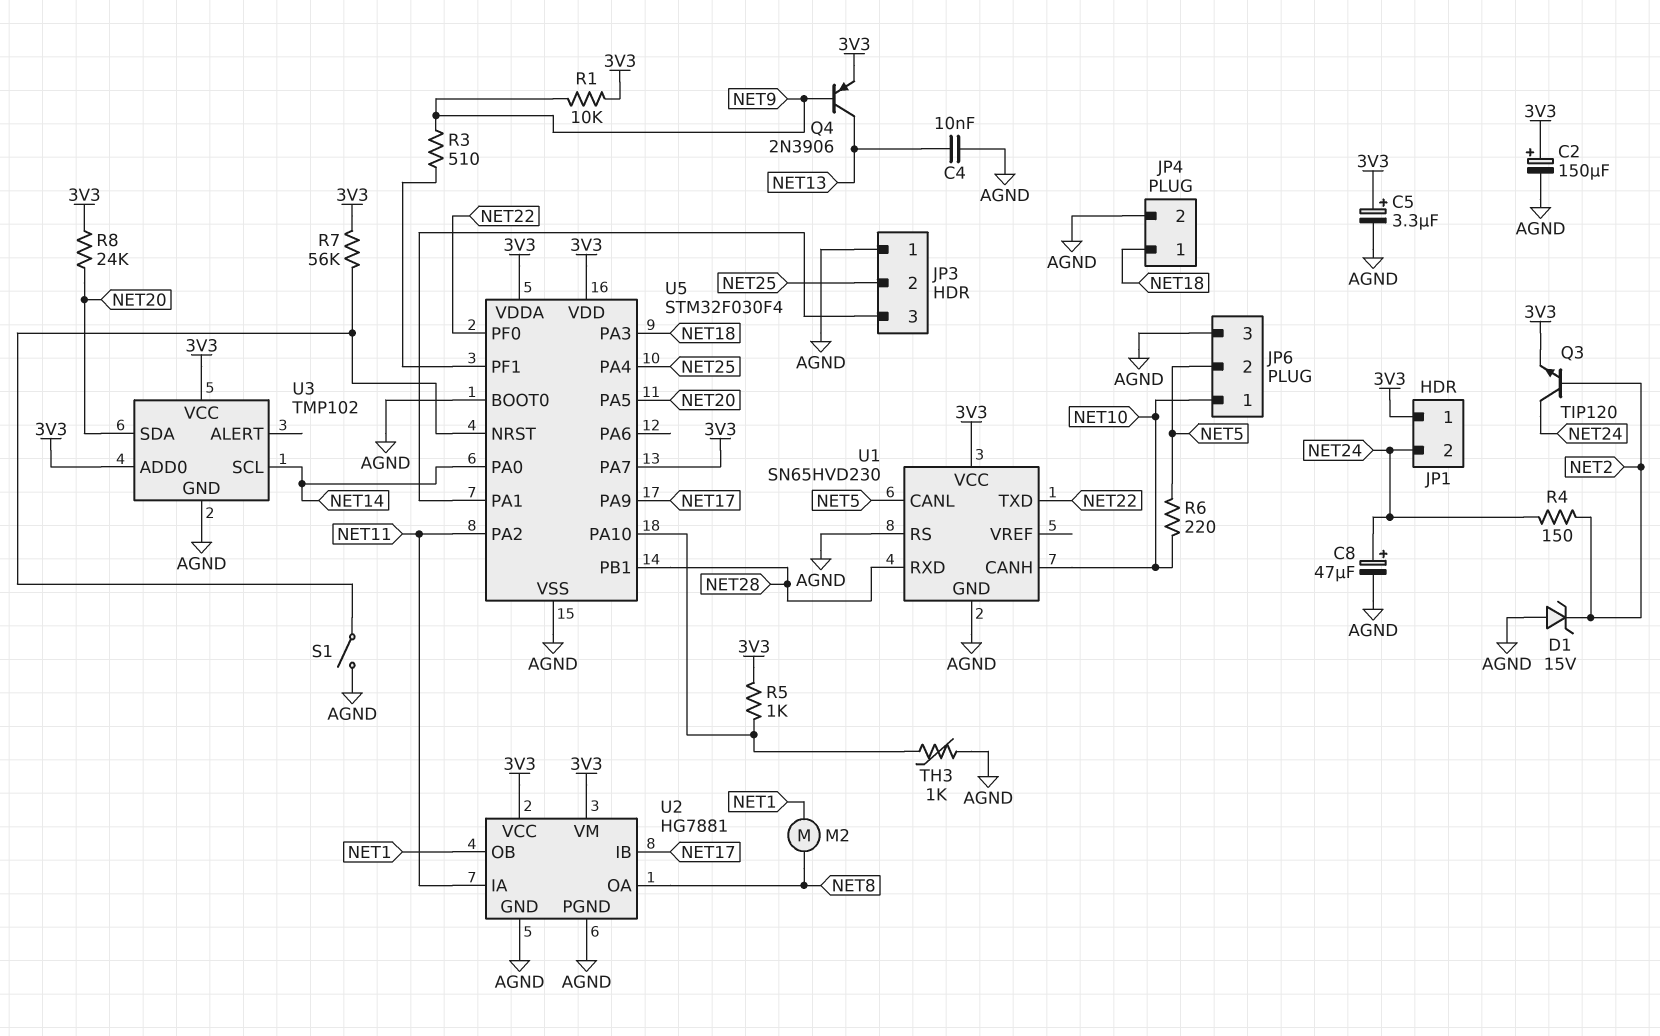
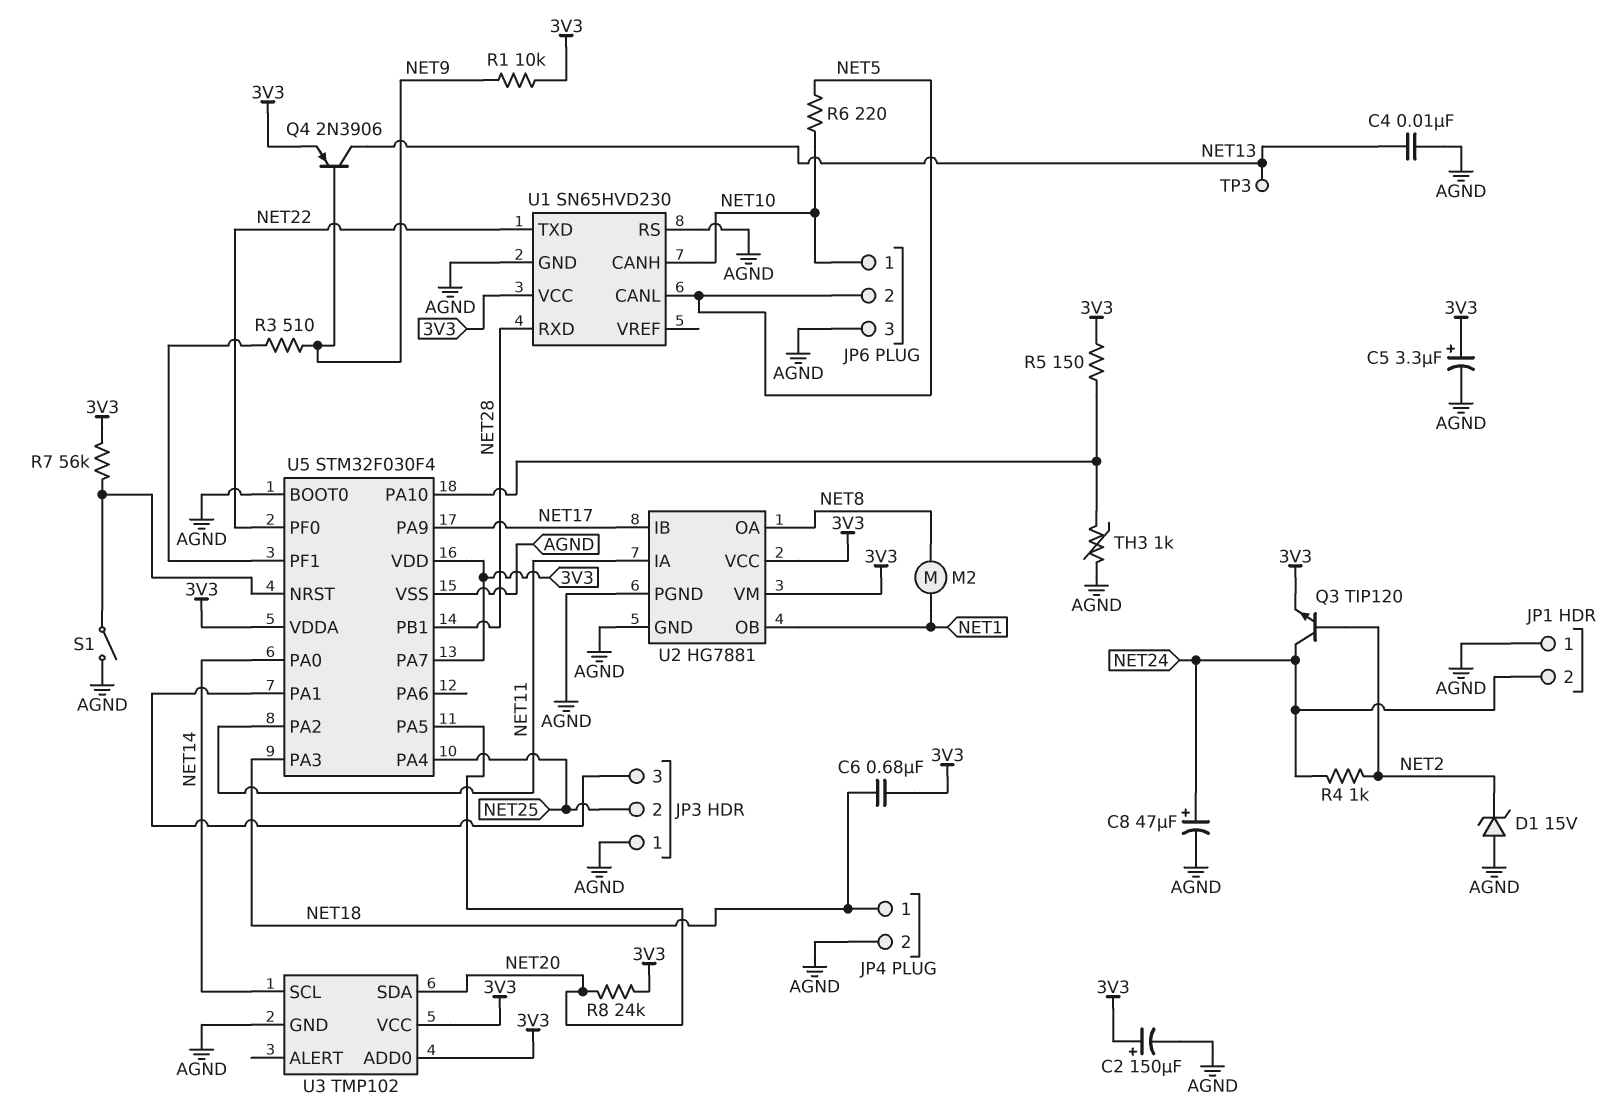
C6: none -> 680nF (3V3, NET18)
JP1 pin 1: 3V3 -> AGND
R4: 150 (NET2, NET24) -> 1k (NET2, NET24)
R5: 1k (3V3, U5/PA10) -> 150 (3V3, U5/PA10)
TP3: none -> test point (NET13)

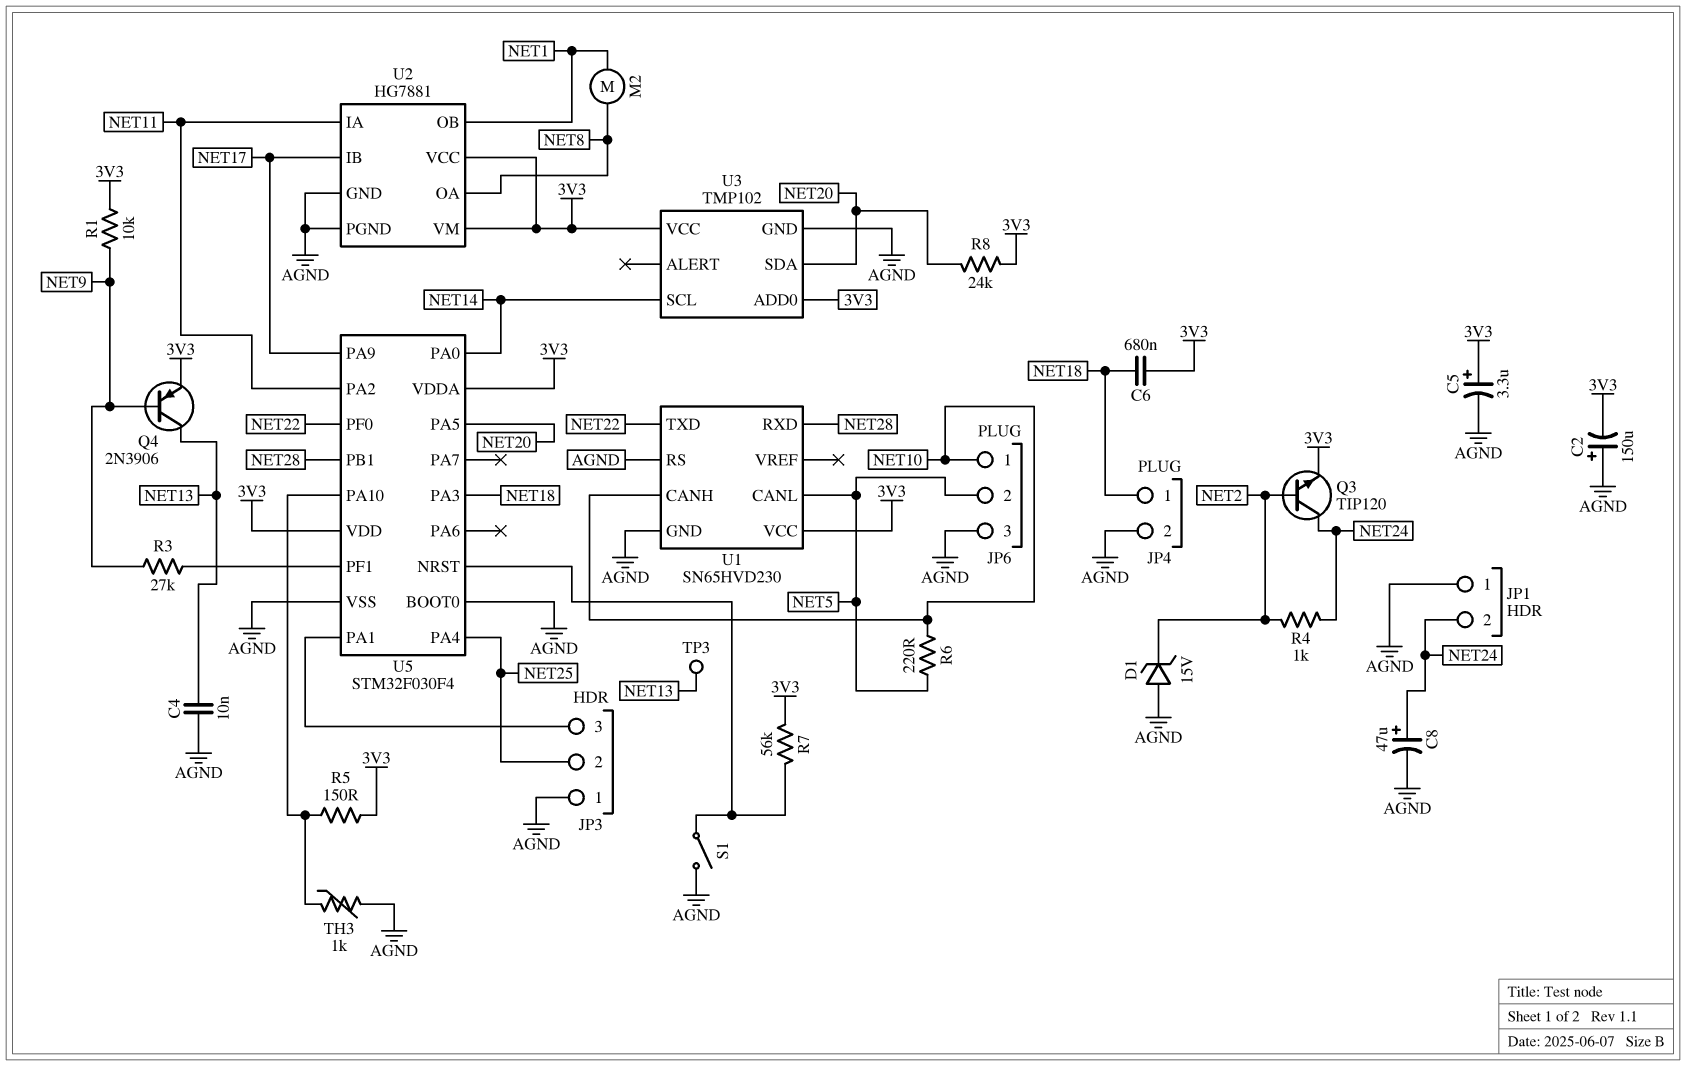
C2: 150uF (plus 3V3, minus AGND) -> 150uF (plus AGND, minus 3V3)
R3: 510 (NET9, U5/PF1) -> 27k (NET9, U5/PF1)
U5 pin PA7: 3V3 -> none

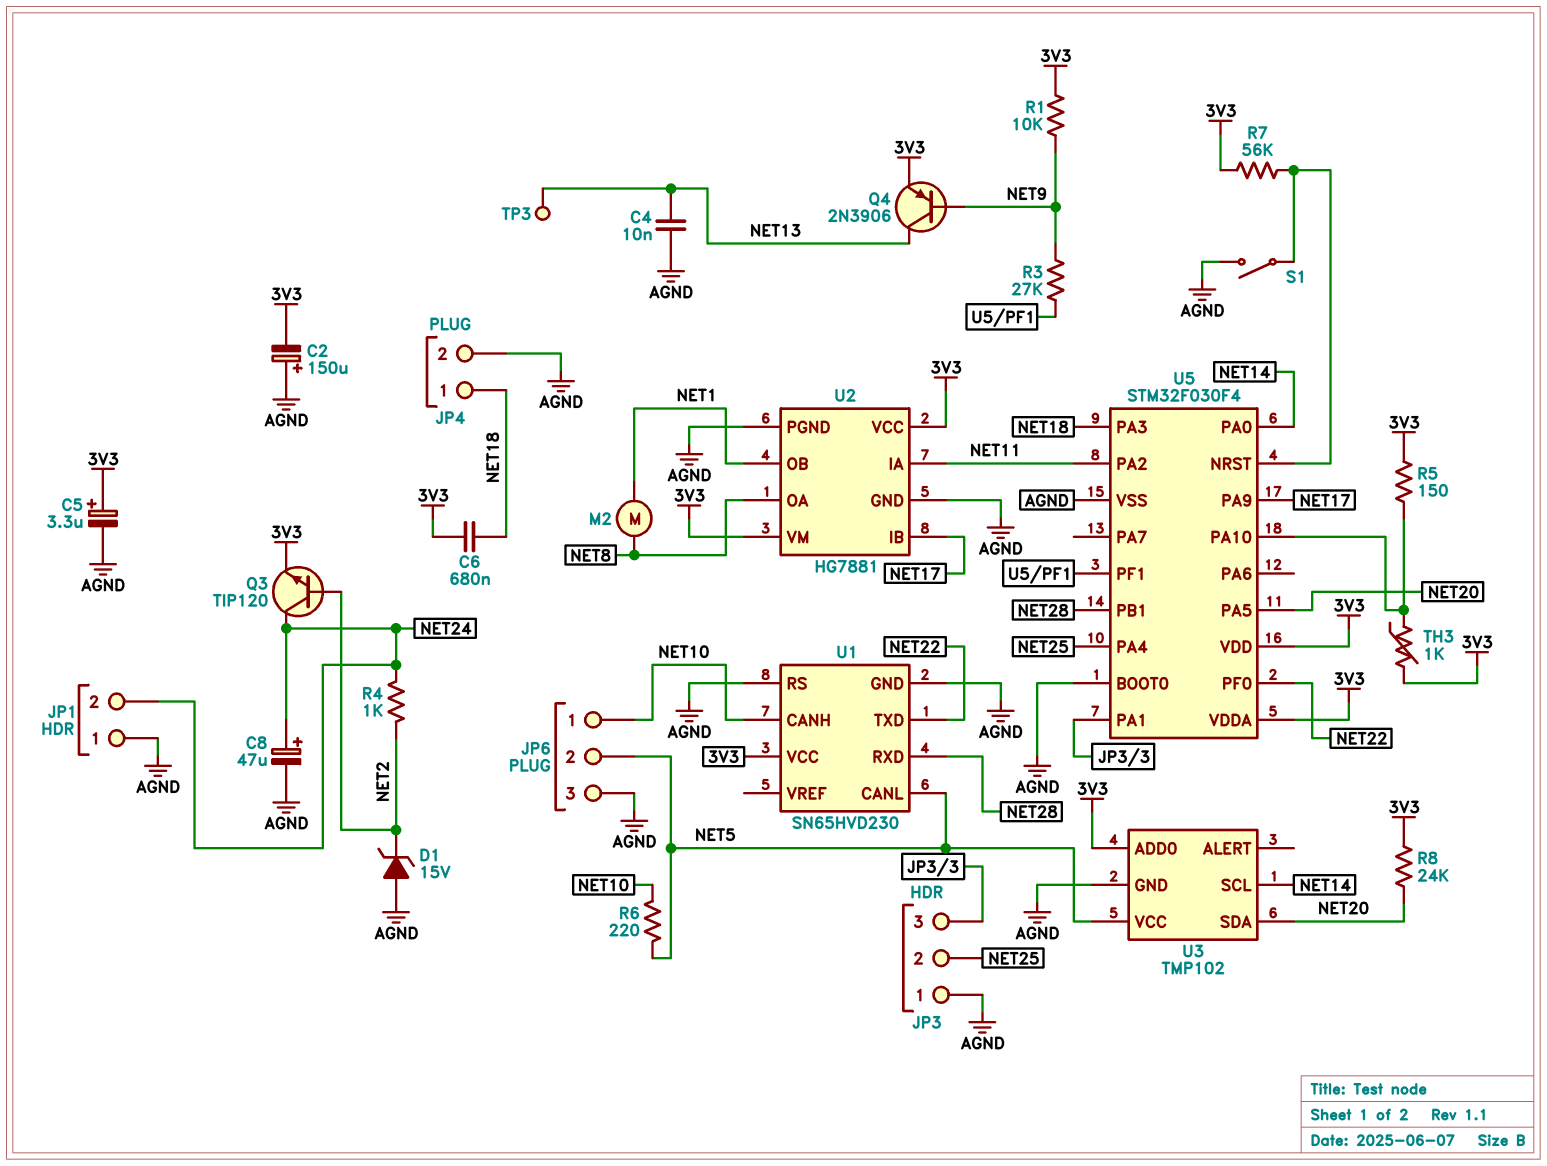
TH3: 1k (AGND, U5/PA10) -> 1k (3V3, U5/PA10)
U3 pin VCC: 3V3 -> NET5

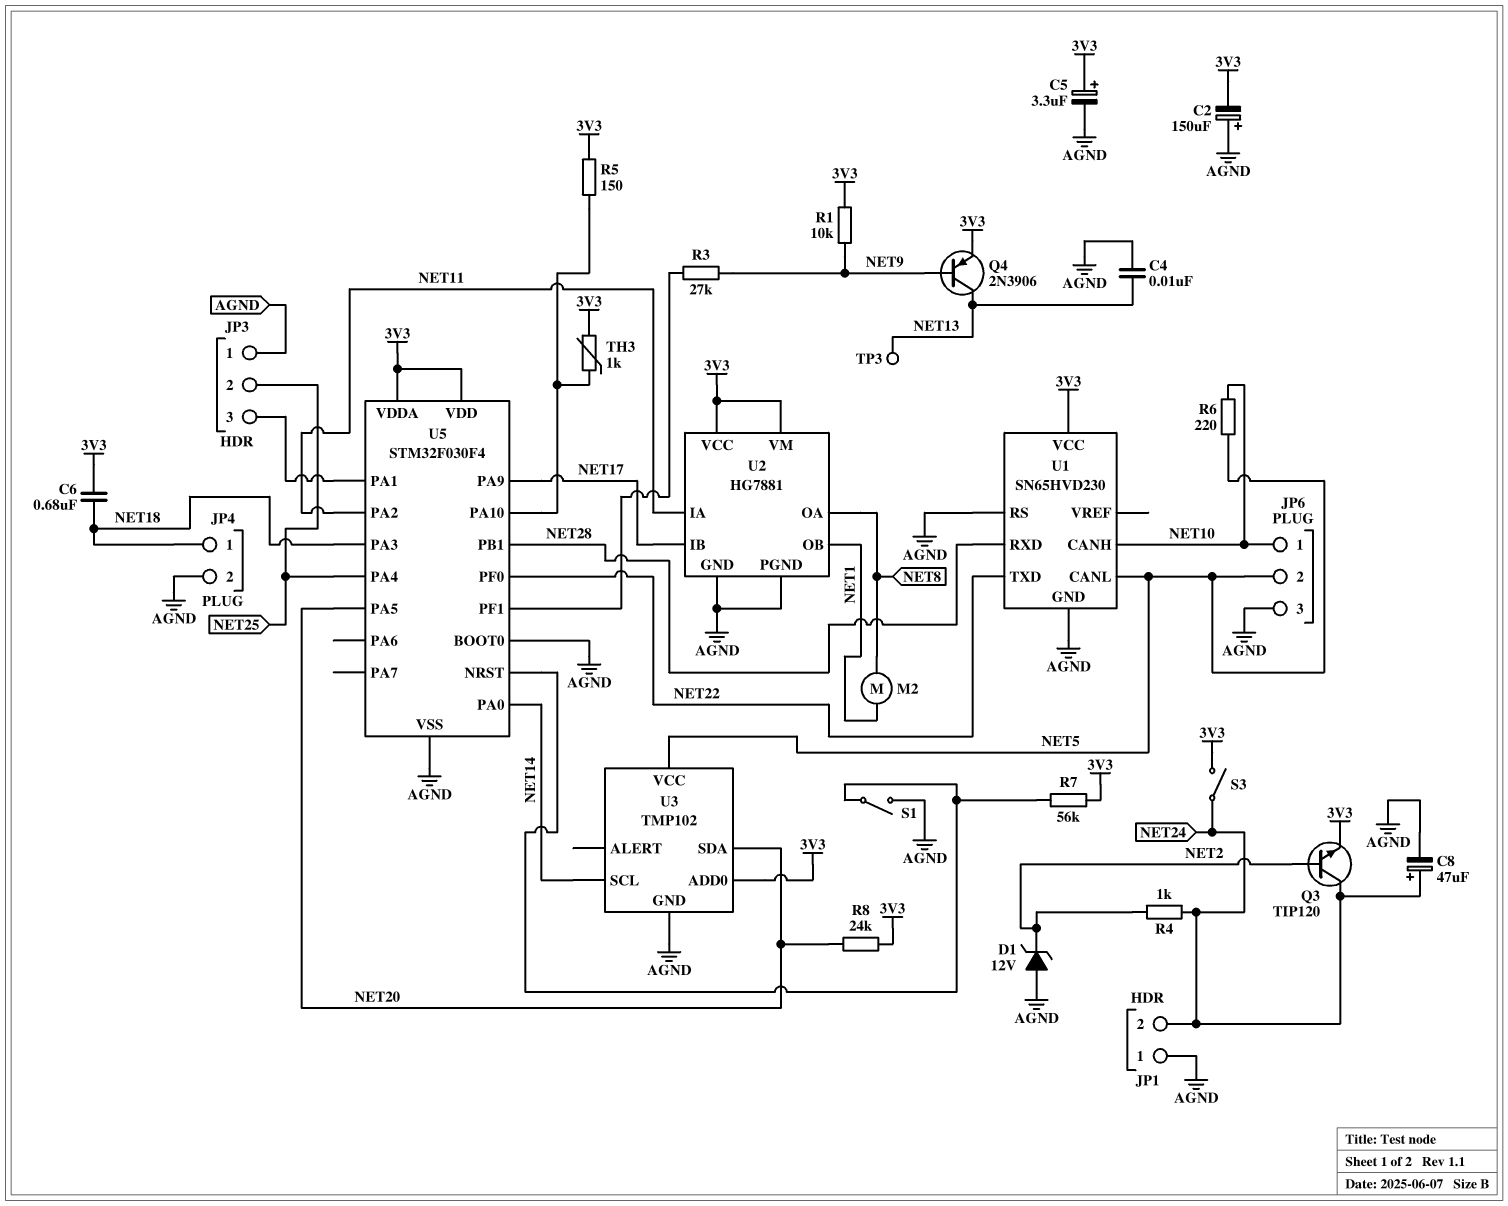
D1: zener 15V (A AGND, K NET2) -> zener 12V (A AGND, K NET2)
S3: none -> switch (3V3, NET24)

